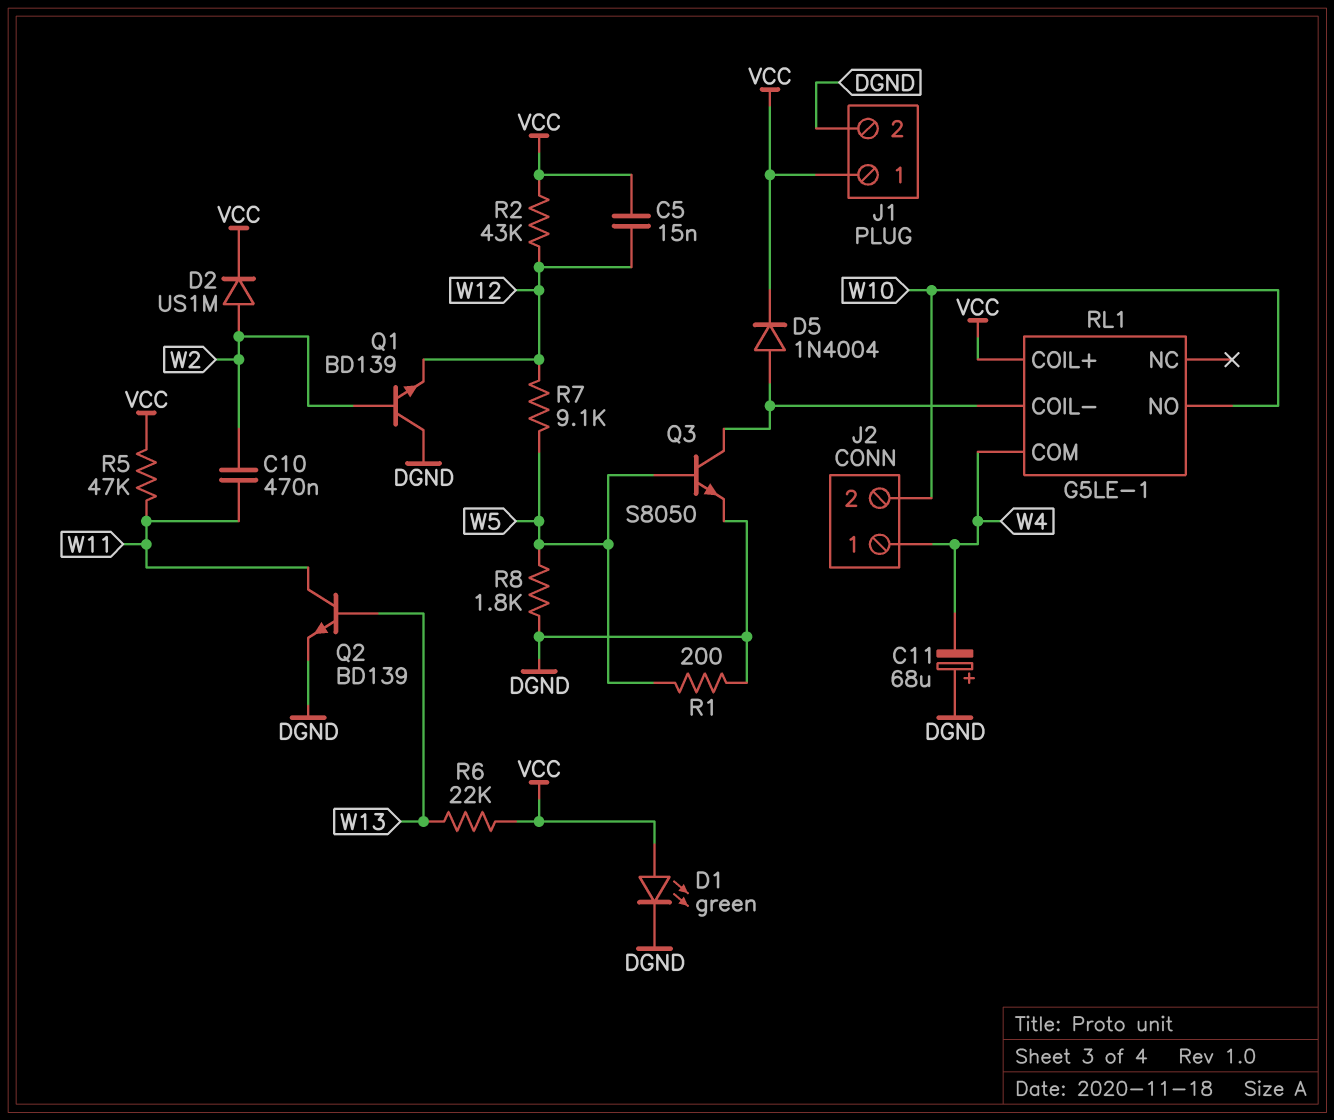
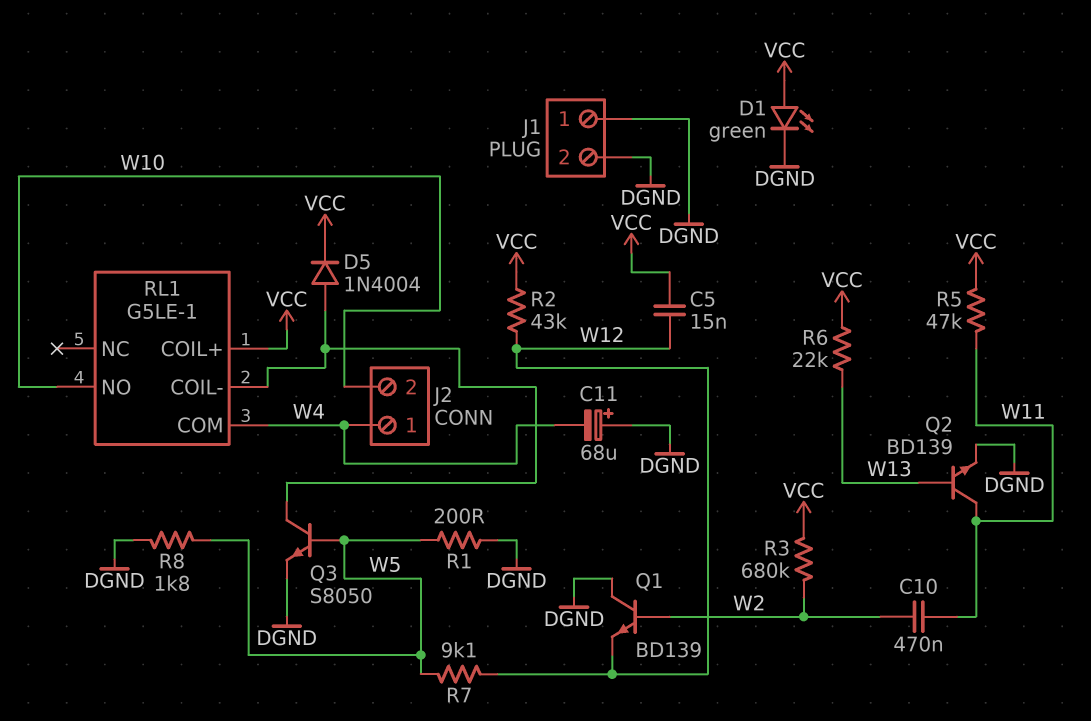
D2: diode US1M (A W2, K VCC) -> none
J1 pin 1: VCC -> DGND
R3: none -> 680k (VCC, W2)

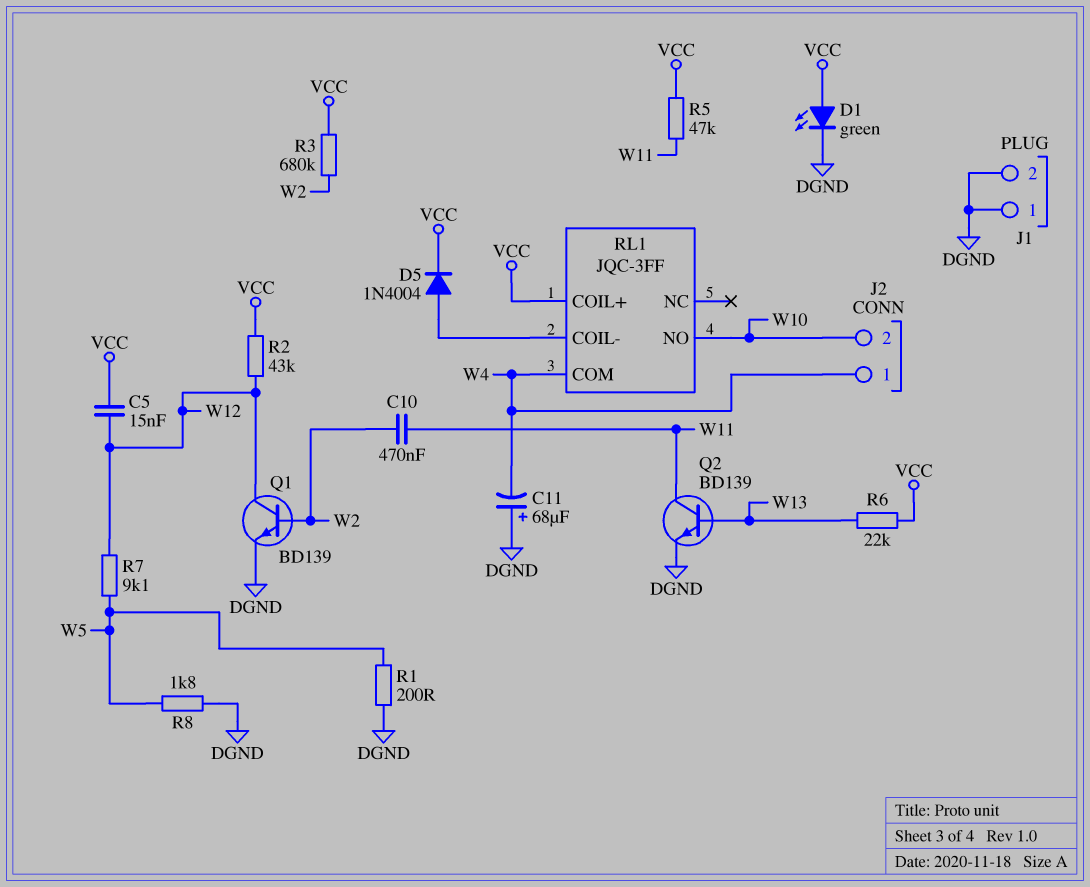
Q1: NPN BD139 (B W2, C DGND, E W12) -> NPN BD139 (B W2, C W12, E DGND)
Q3: NPN S8050 (B W5, C RL1/COIL-, E DGND) -> none
RL1: G5LE-1 -> JQC-3FF

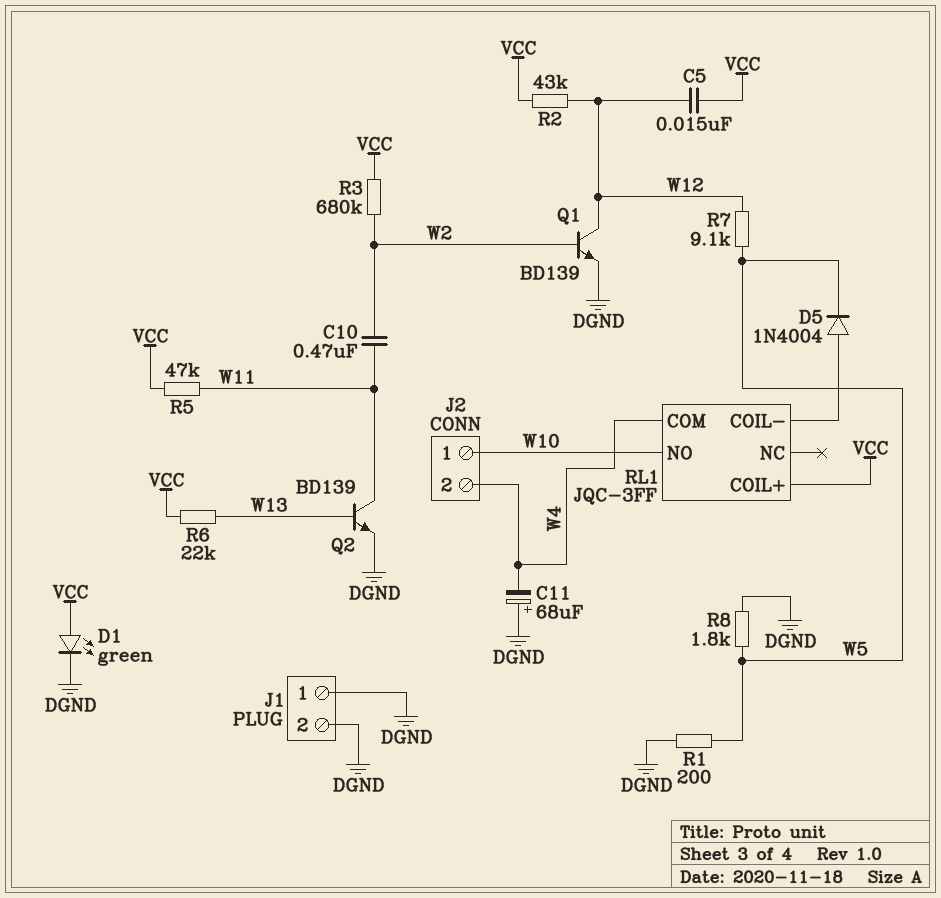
D5: diode 1N4004 (A RL1/COIL-, K VCC) -> diode 1N4004 (A RL1/COIL-, K W5)
J2 pin 1: W4 -> W10
J2 pin 2: W10 -> W4

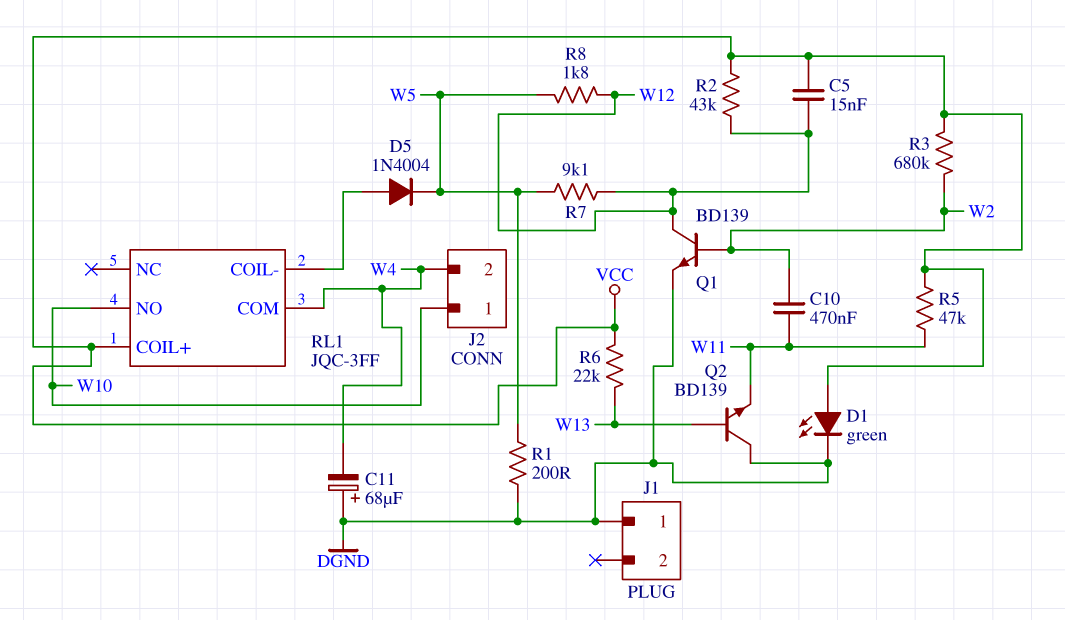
J1 pin 2: DGND -> none
Q2: NPN BD139 (B W13, C W11, E DGND) -> NPN BD139 (B W13, C DGND, E W11)
R8: 1.8k (DGND, W5) -> 1.8k (W5, W12)

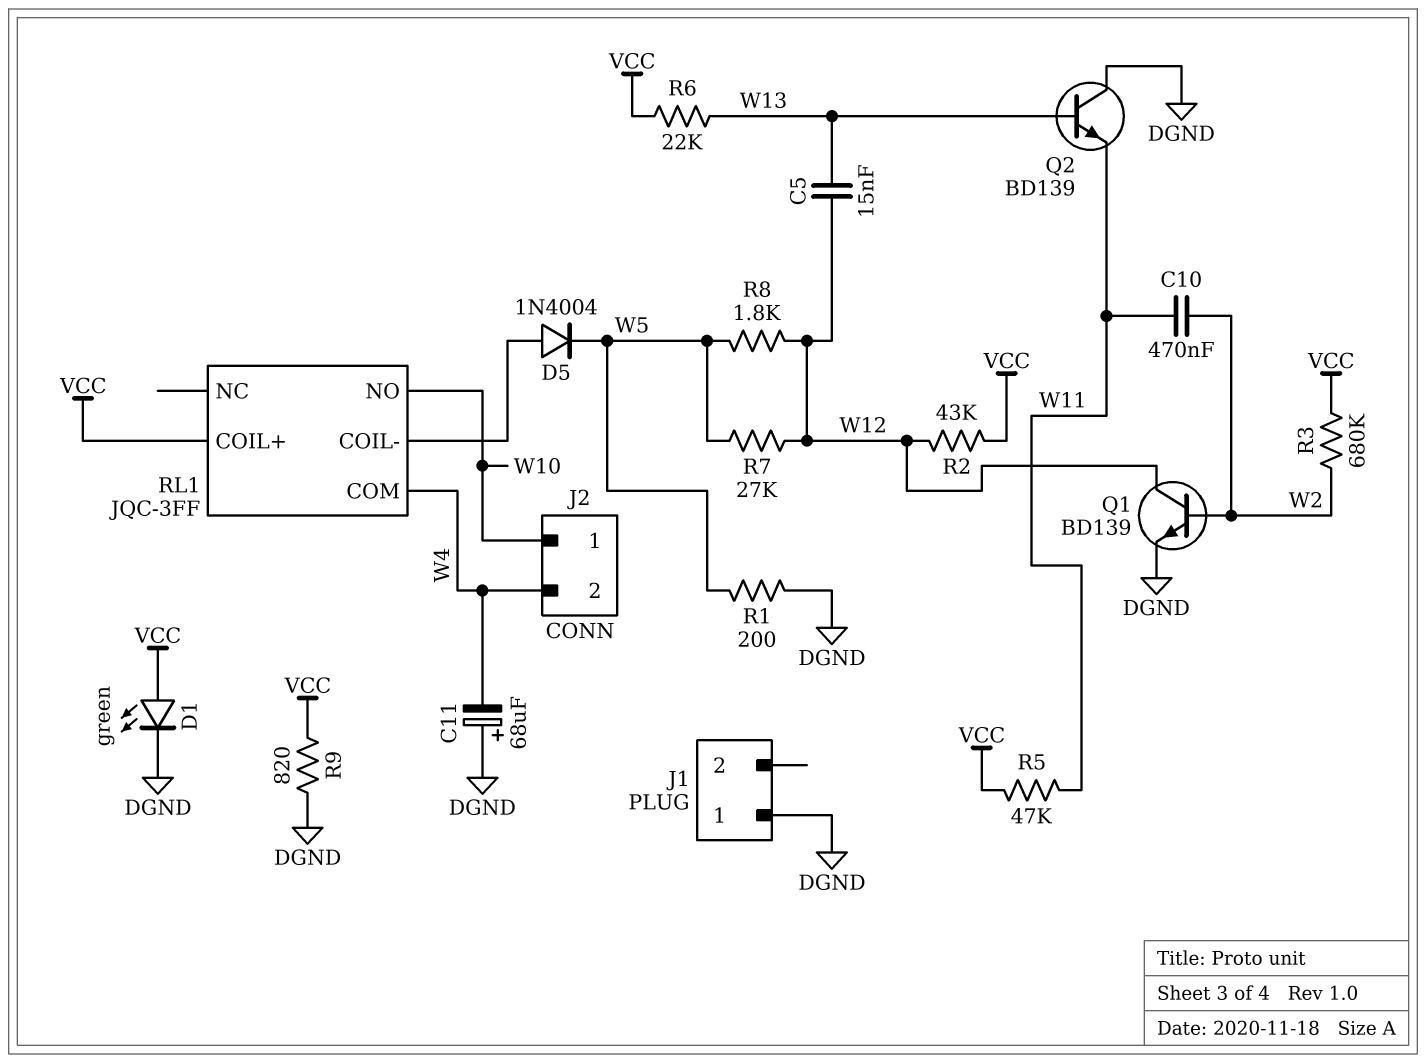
C5: 15nF (VCC, W12) -> 15nF (W12, W13)
R7: 9.1k (W5, W12) -> 27k (W5, W12)
R9: none -> 820 (DGND, VCC)

